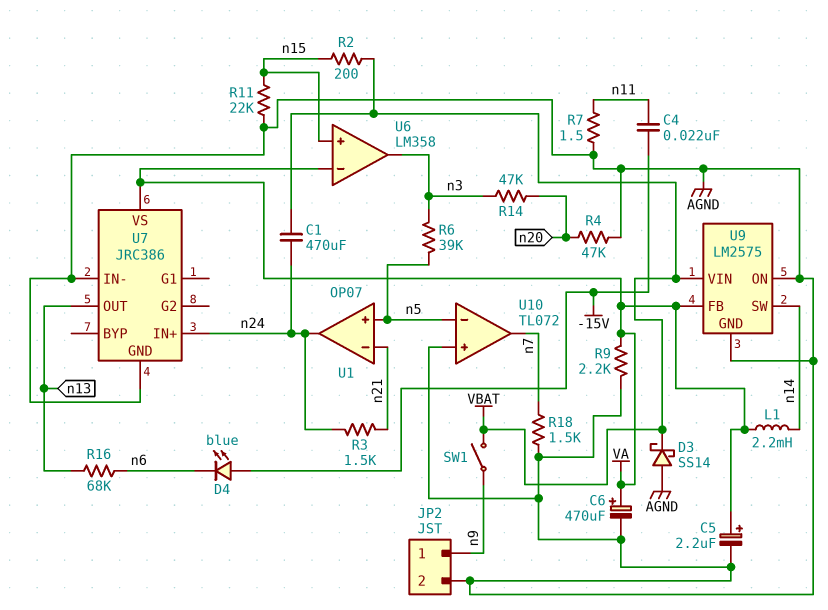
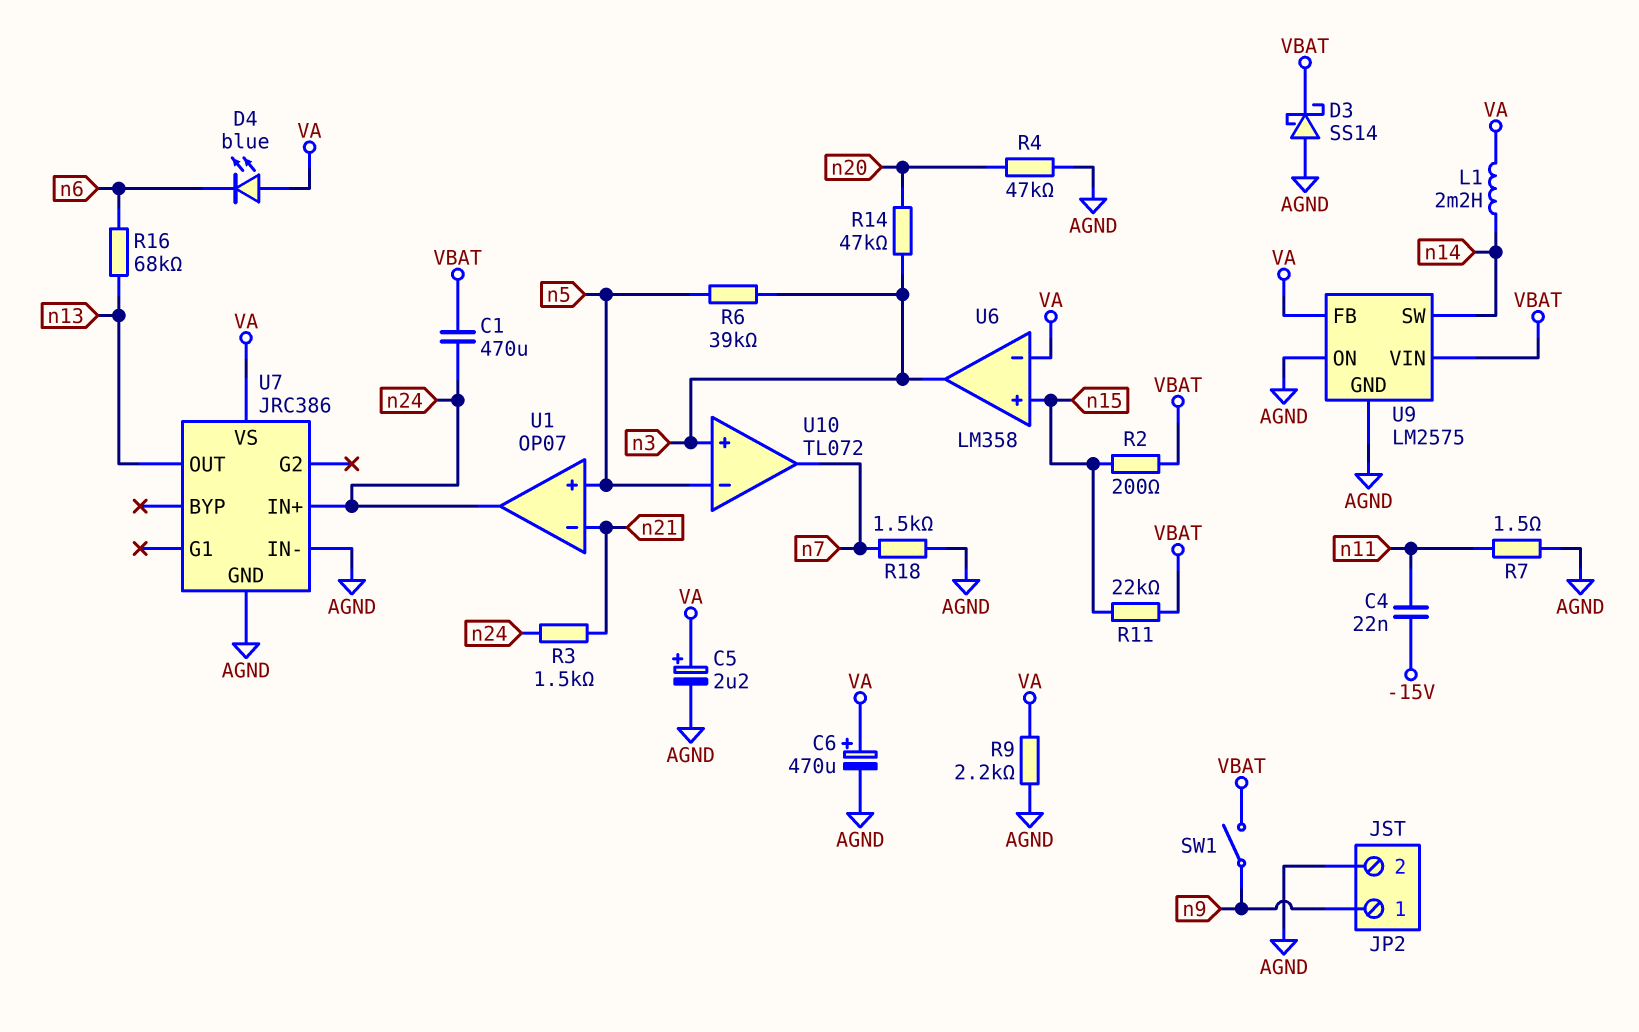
D4: LED blue (A -15V, K n6) -> LED blue (A VA, K n6)
R11: 22k (AGND, n15) -> 22k (VBAT, n15)
U10 pin in+: AGND -> n3

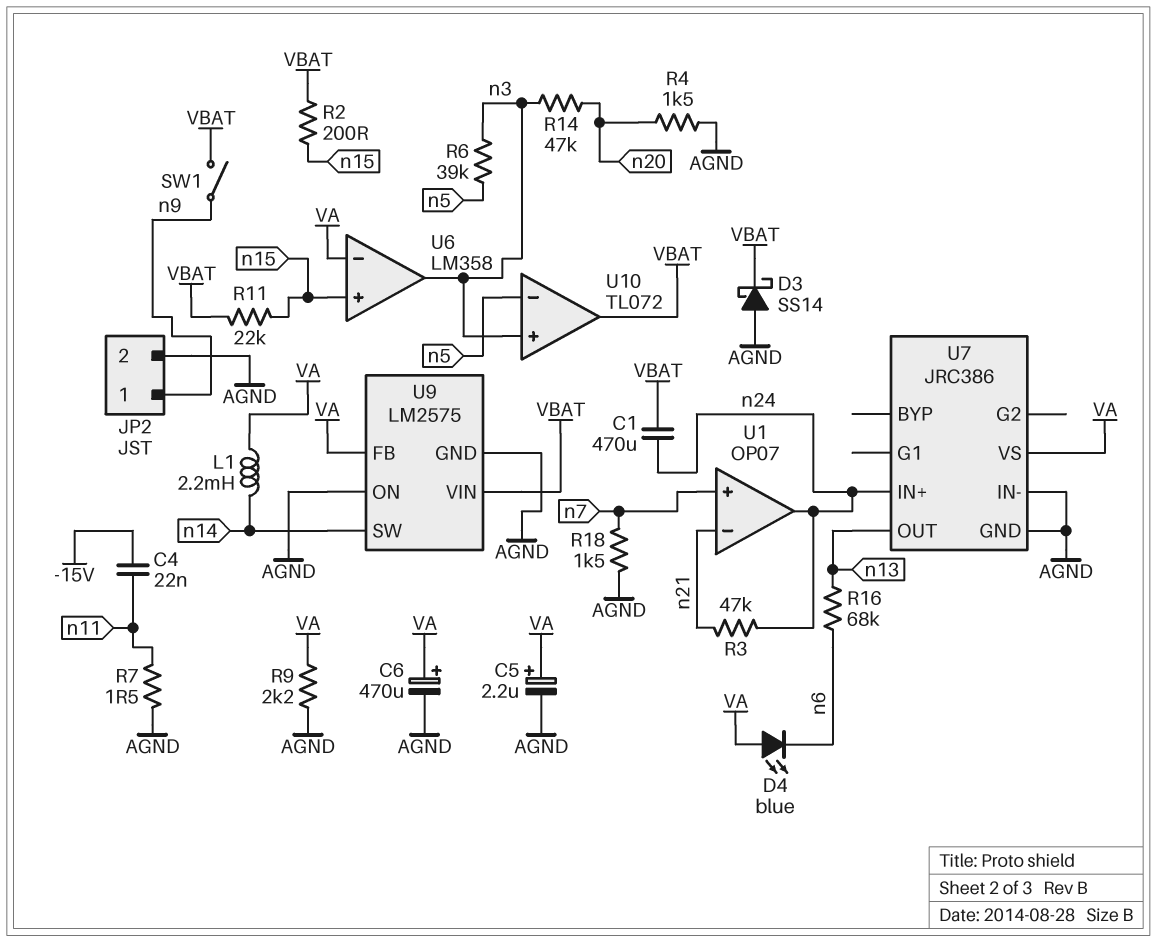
R3: 1.5k (n21, n24) -> 47k (n21, n24)
R4: 47k (AGND, n20) -> 1.5k (AGND, n20)
U1 pin in+: n5 -> n7
U10 pin out: n7 -> VBAT

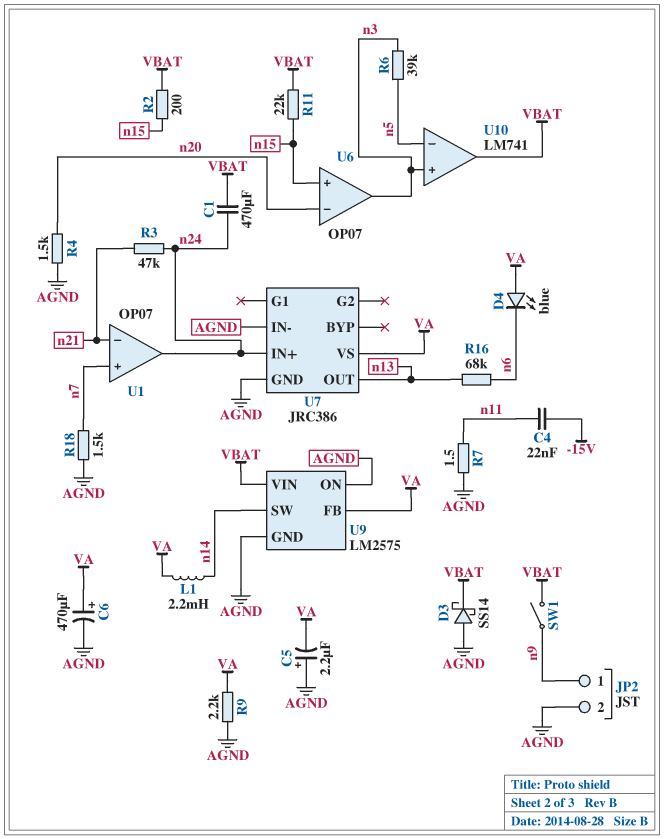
C5: 2.2uF (plus VA, minus AGND) -> 2.2uF (plus AGND, minus VA)
R14: 47k (n3, n20) -> none
U6: LM358 -> OP07
U6 pin in-: VA -> n20
U10: TL072 -> LM741

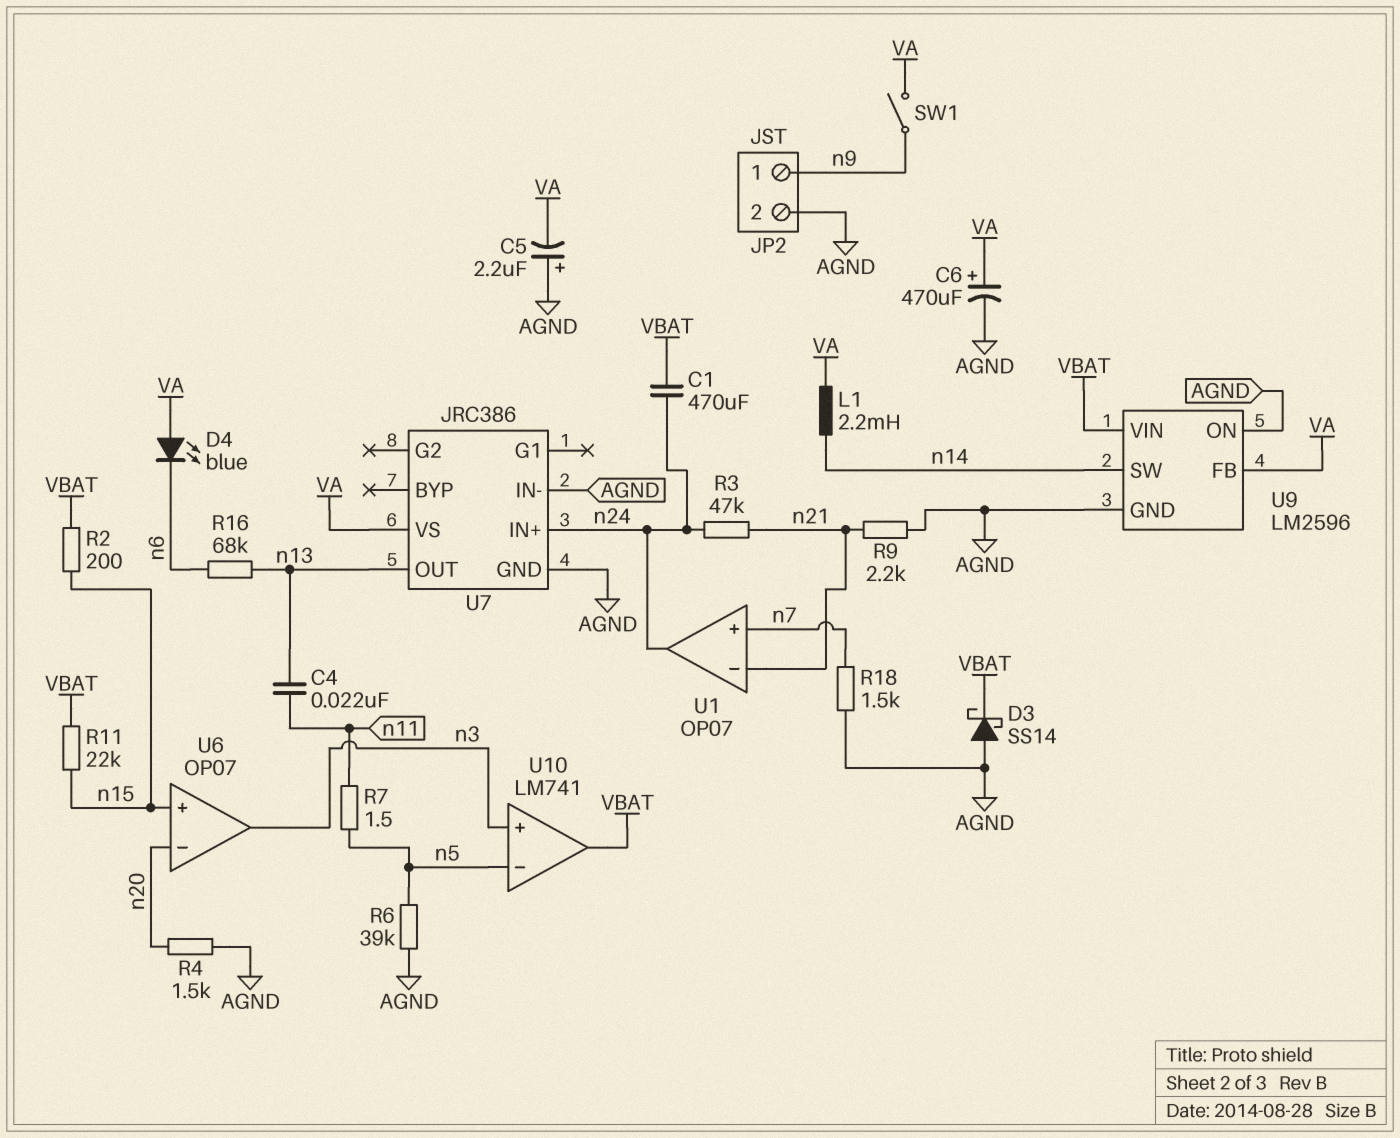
C4: 22nF (-15V, n11) -> 22nF (n11, n13)
R6: 39k (n3, n5) -> 39k (AGND, n5)
R7: 1.5 (AGND, n11) -> 1.5 (n5, n11)
R9: 2.2k (AGND, VA) -> 2.2k (AGND, n21)
SW1: switch (VBAT, n9) -> switch (VA, n9)
U9: LM2575 -> LM2596

